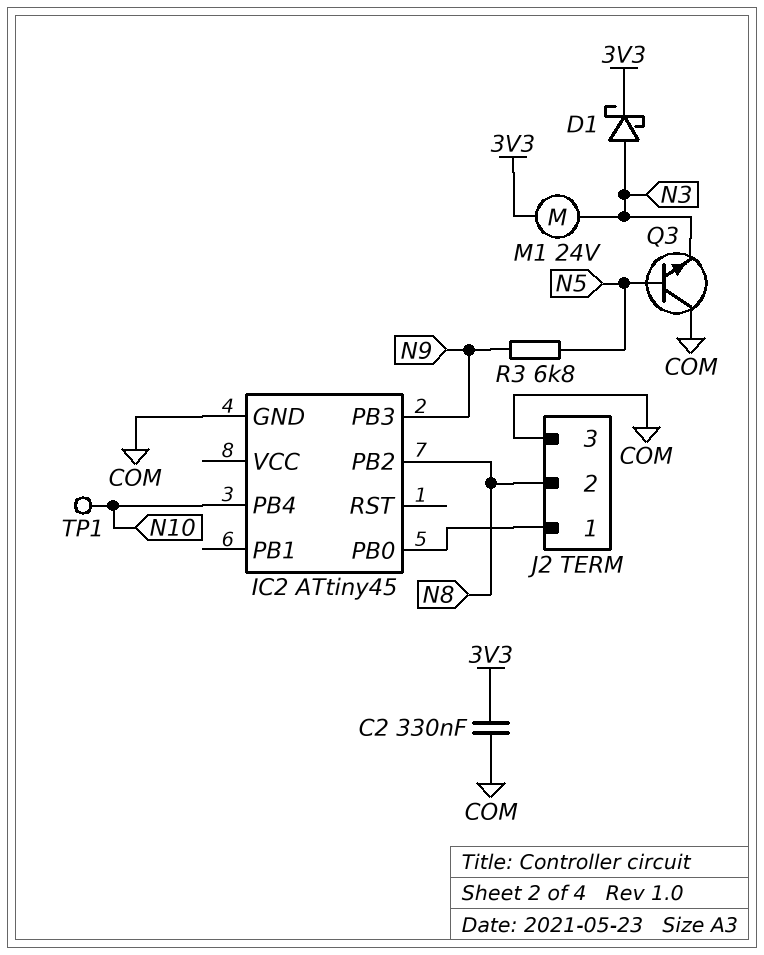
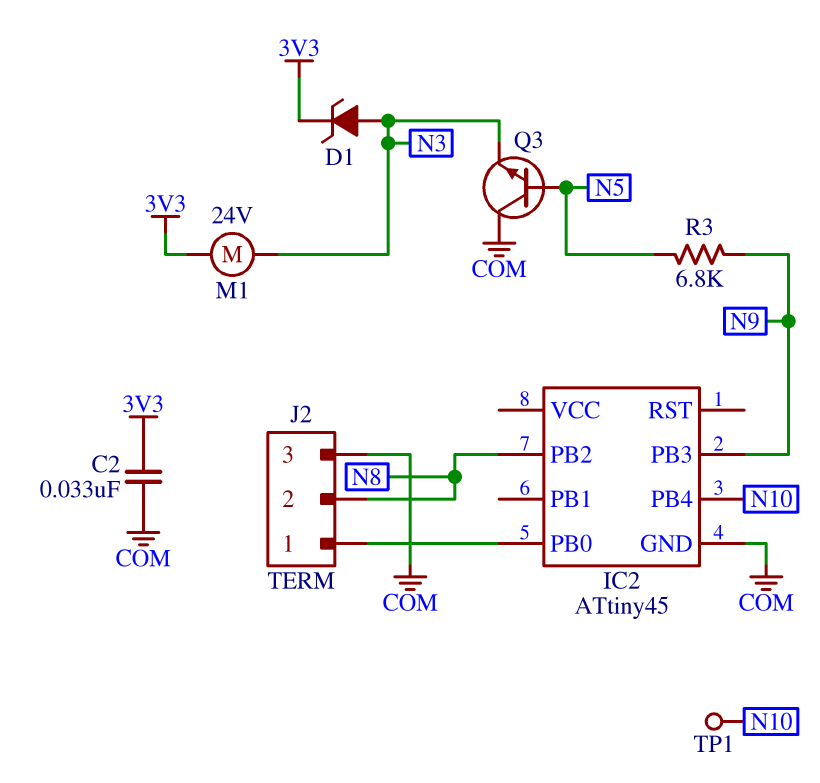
C2: 330nF (3V3, COM) -> 33nF (3V3, COM)
D1: schottky (A N3, K 3V3) -> zener (A N3, K 3V3)

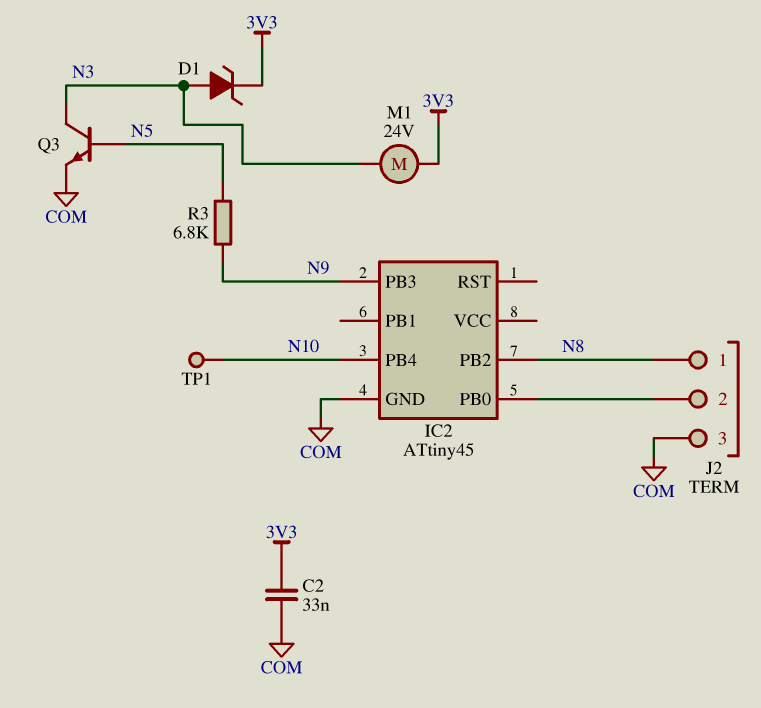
J2 pin 1: IC2/PB0 -> N8
J2 pin 2: N8 -> IC2/PB0
Q3: NPN (B N5, C COM, E N3) -> NPN (B N5, C N3, E COM)

